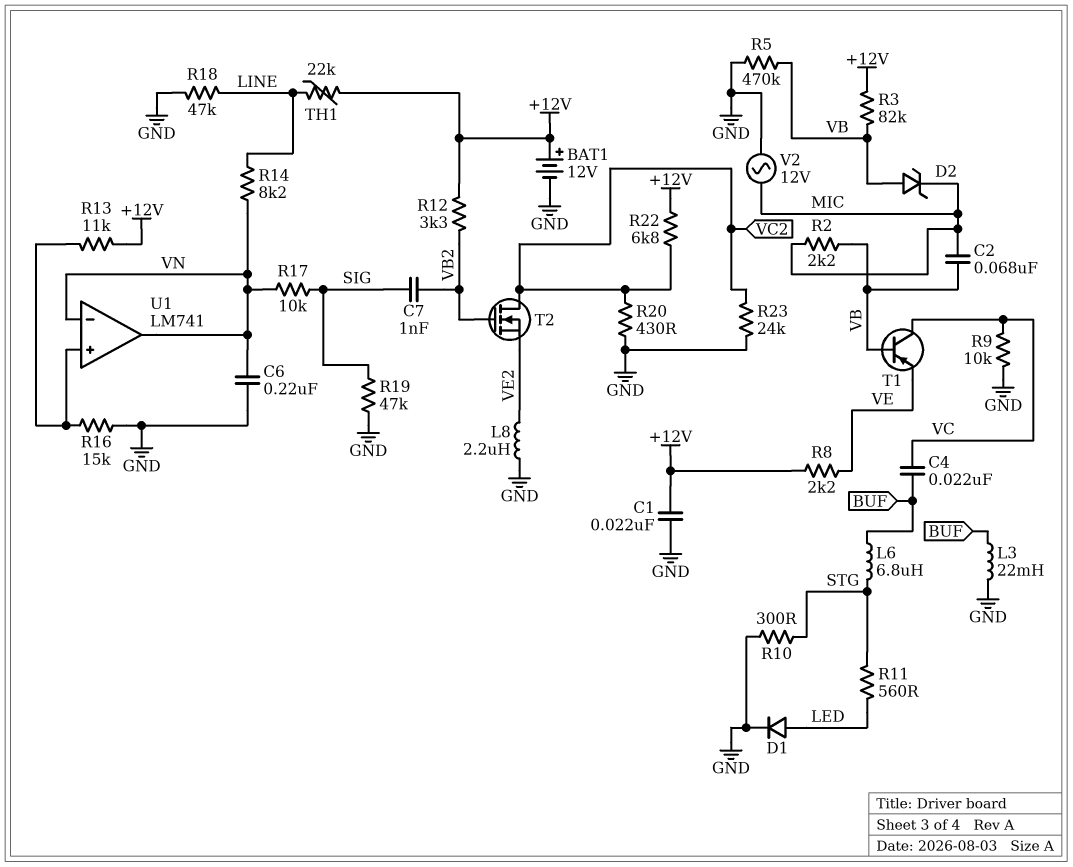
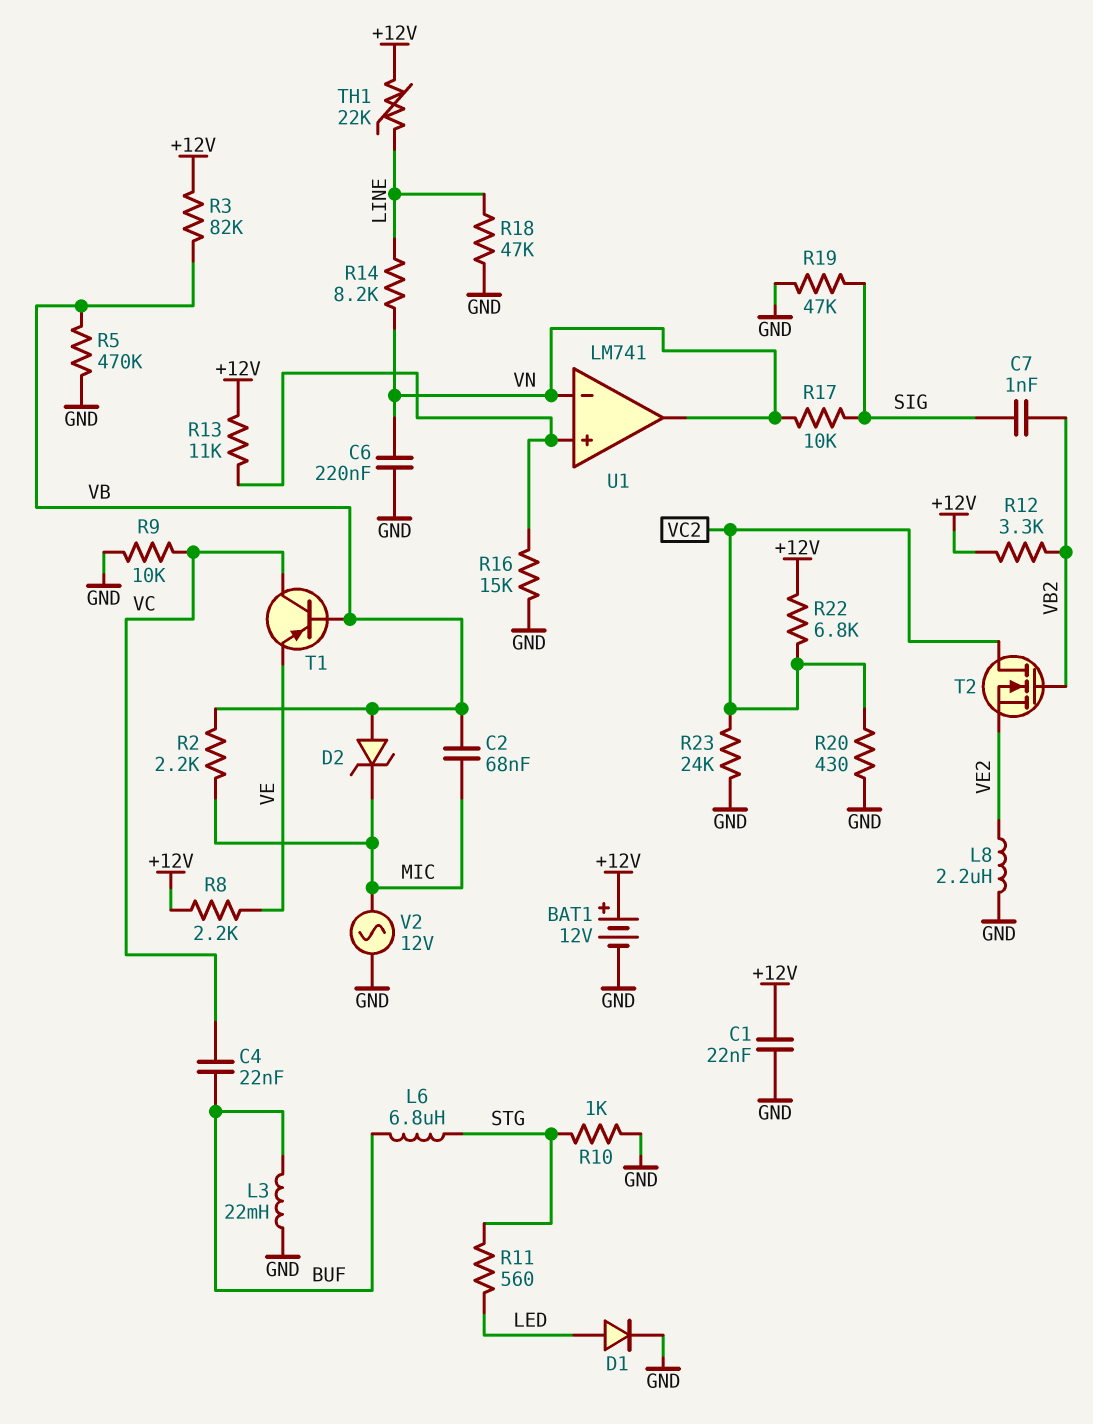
R10: 300 (GND, STG) -> 1k (GND, STG)

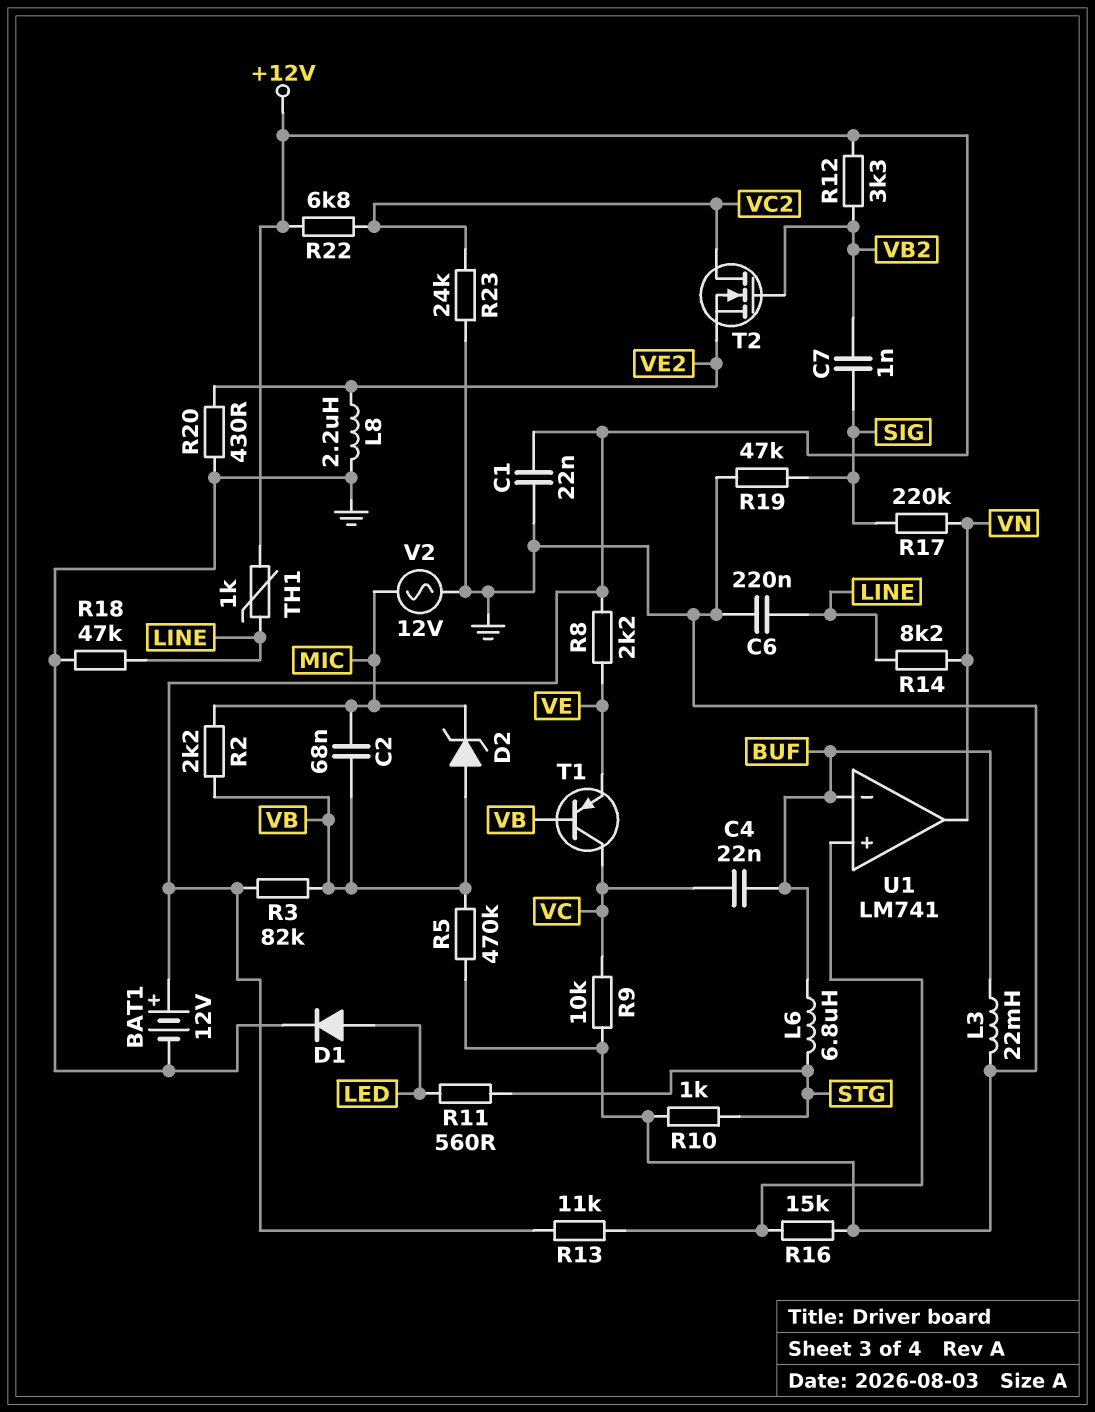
C6: 220nF (GND, VN) -> 220nF (GND, LINE)
R17: 10k (SIG, VN) -> 220k (SIG, VN)
R20: 430 (GND, VC2) -> 430 (GND, VE2)
TH1: 22k (+12V, LINE) -> 1k (+12V, LINE)
U1 pin in-: VN -> BUF

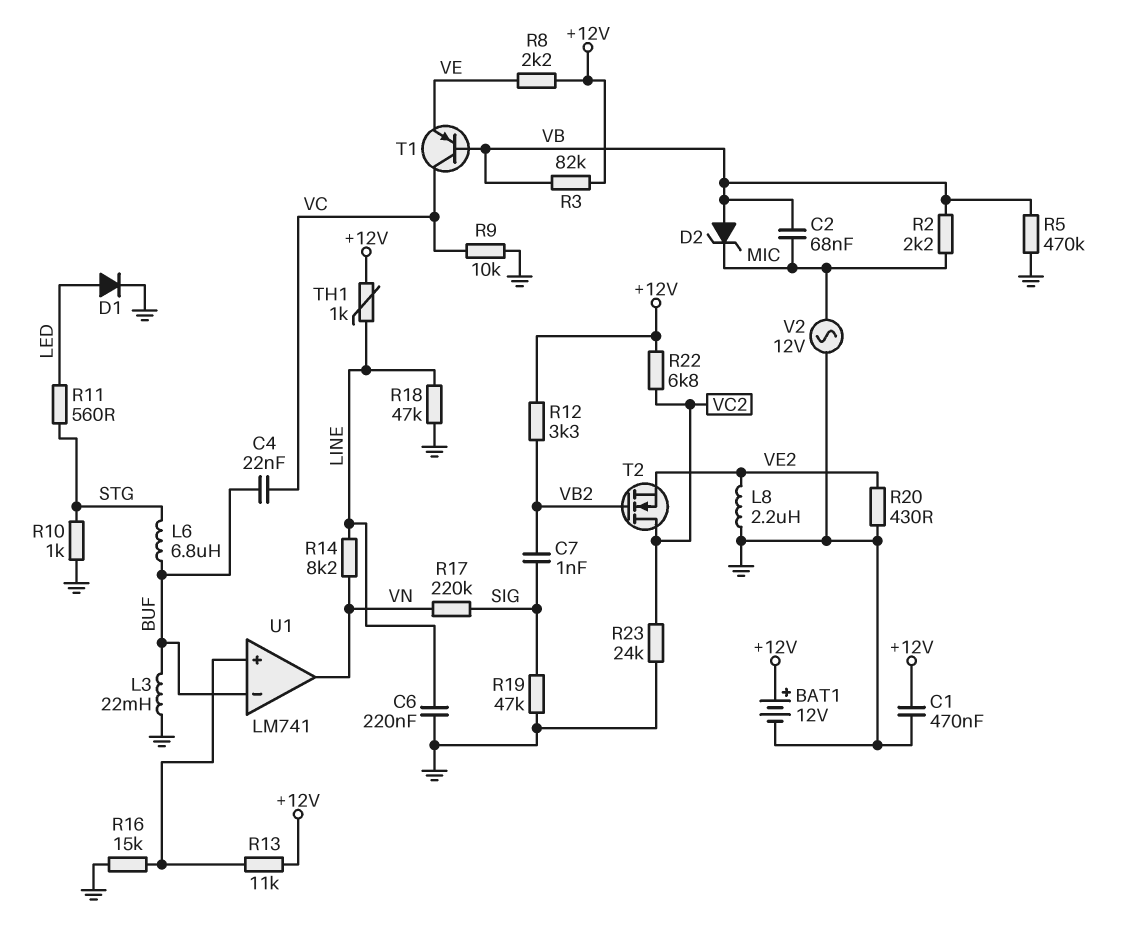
C1: 22nF (+12V, GND) -> 470nF (+12V, GND)

